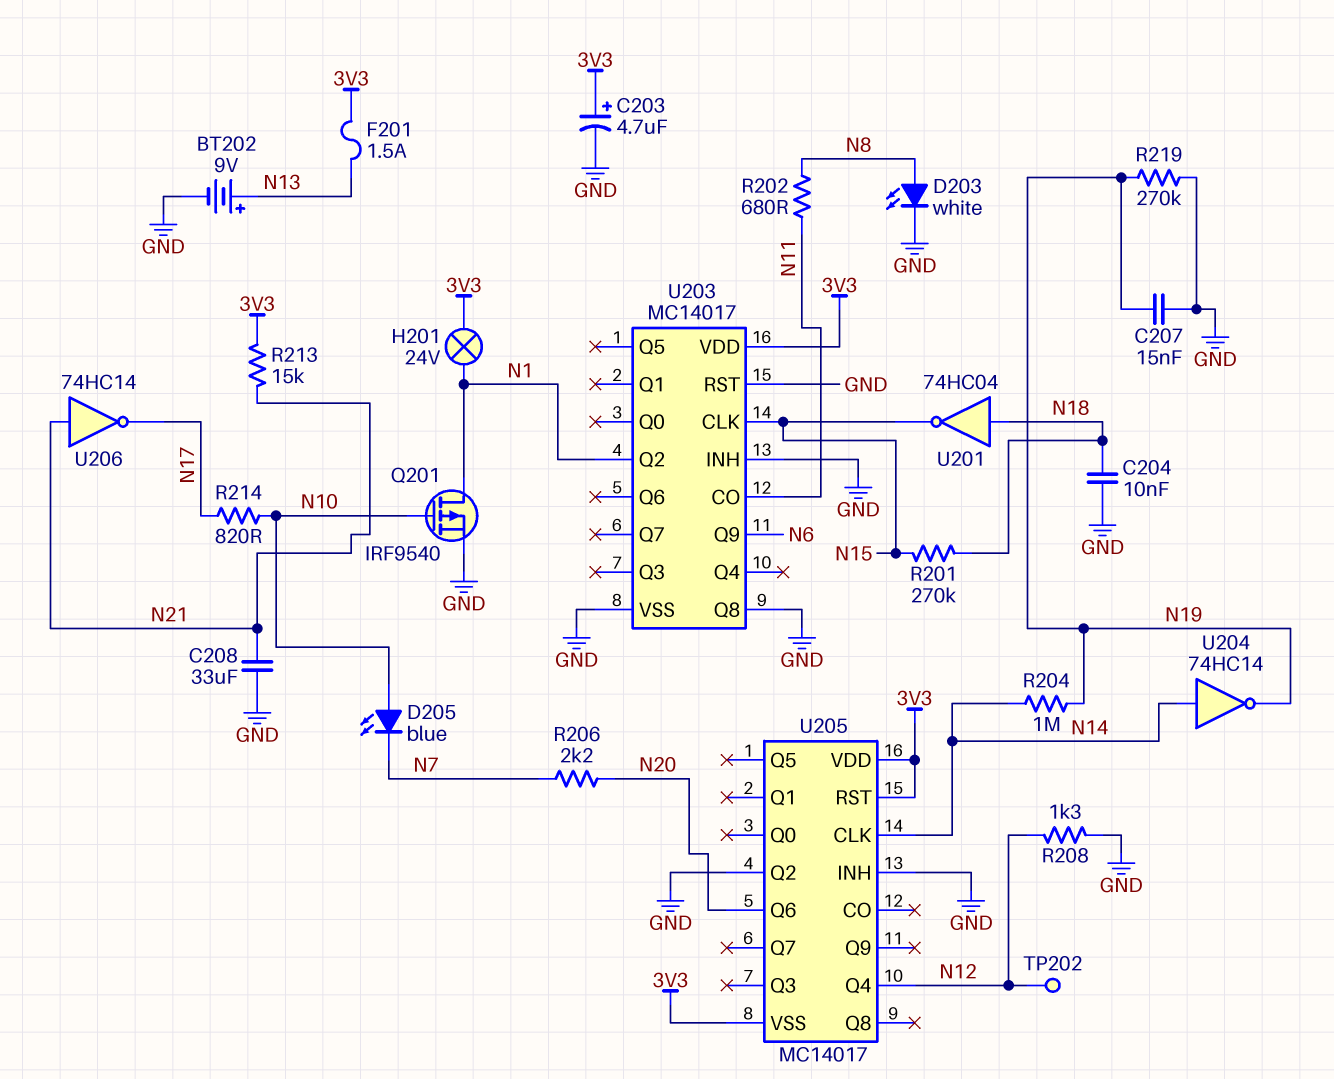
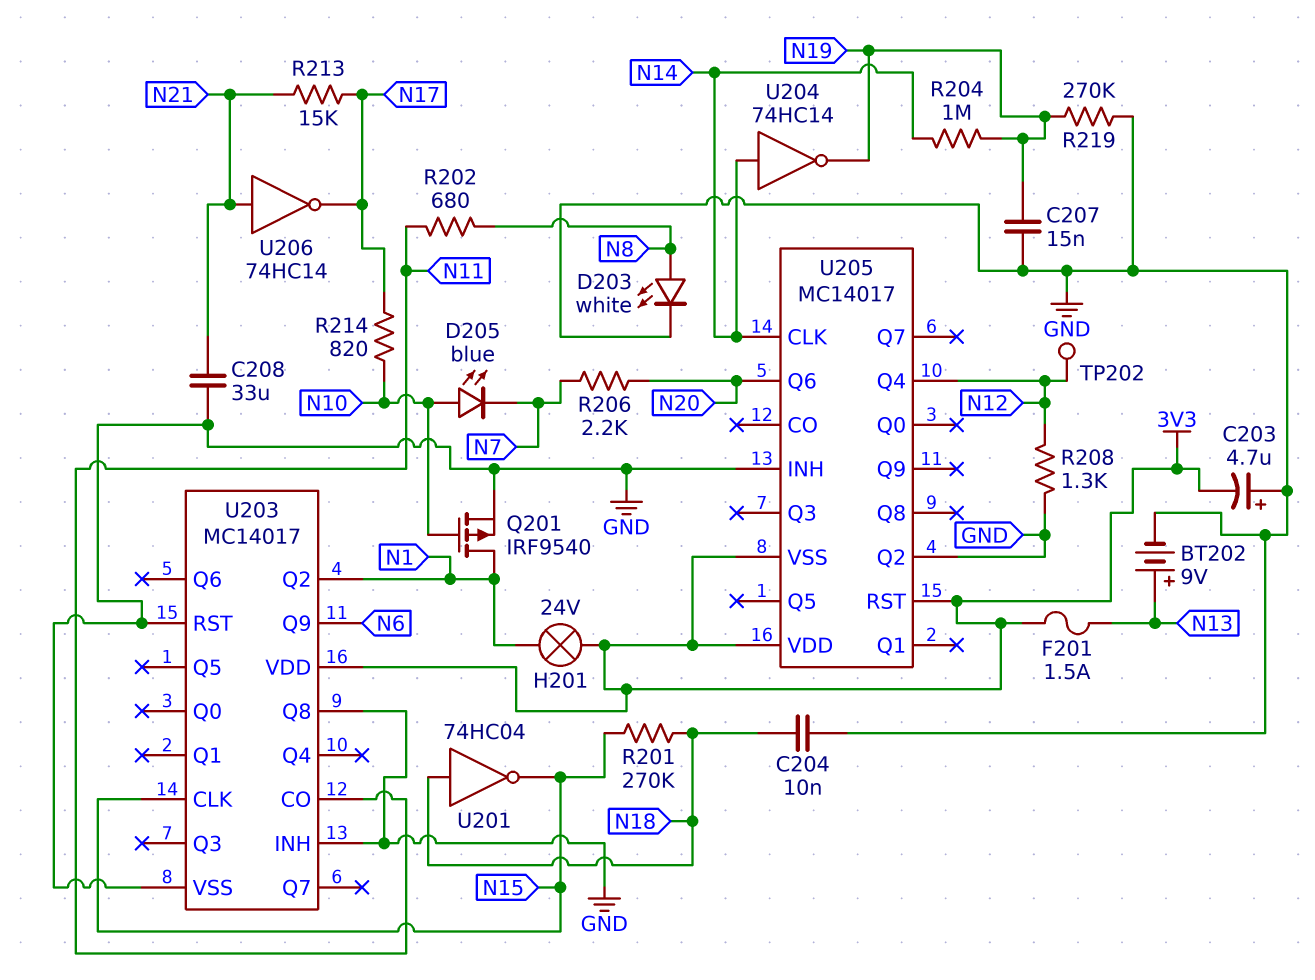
C203: 4.7uF (plus 3V3, minus GND) -> 4.7uF (plus GND, minus 3V3)
R213: 15k (3V3, N21) -> 15k (N17, N21)

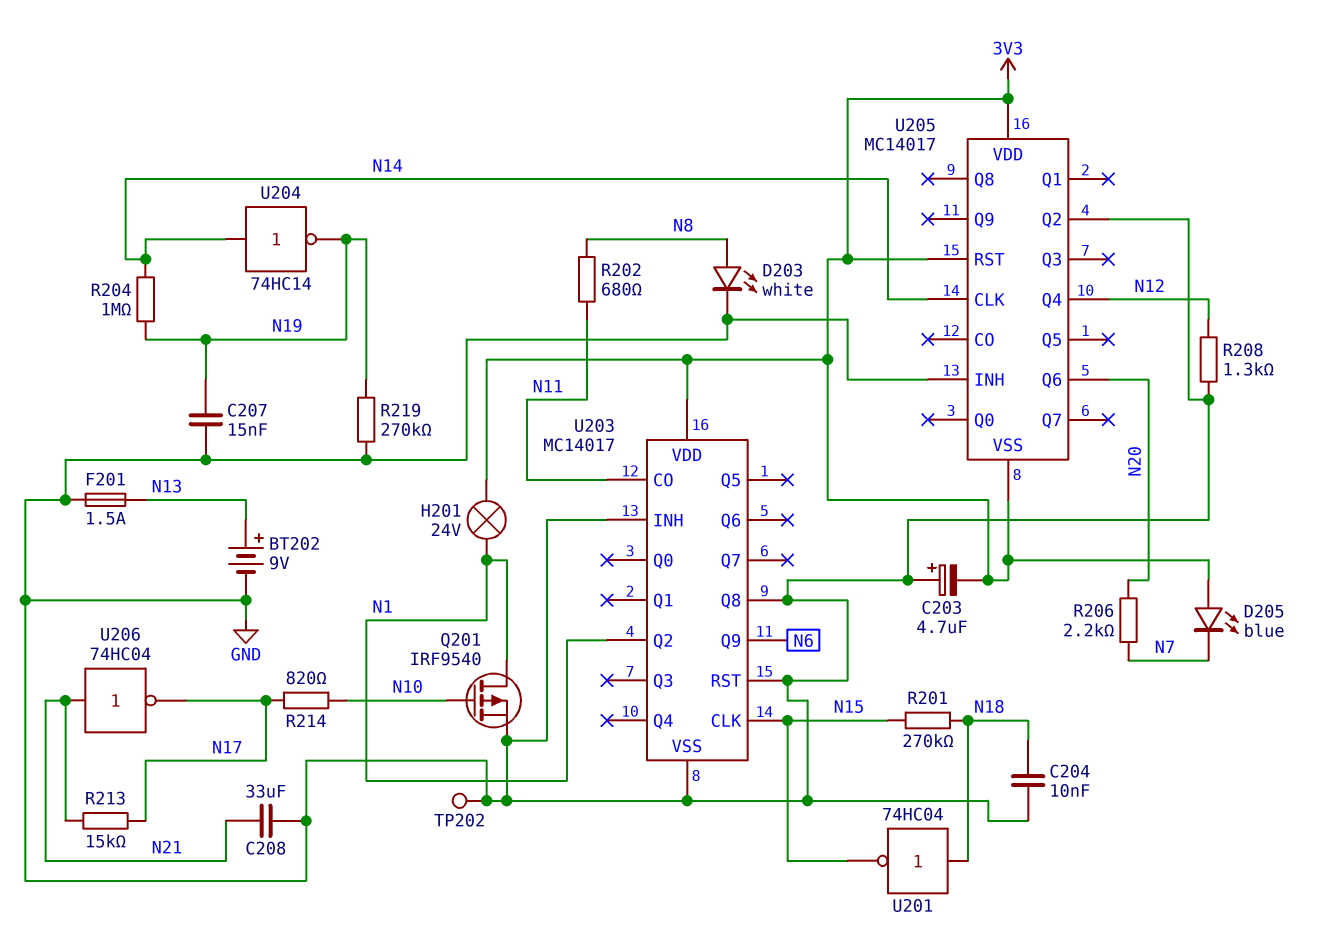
D205: LED blue (A N10, K N7) -> LED blue (A 3V3, K N7)
F201: 1.5A (3V3, N13) -> 1.5A (GND, N13)
TP202: test point (N12) -> test point (GND)
U206: NOT 74HC14 (in N21, out N17) -> NOT 74HC04 (in N21, out N17)

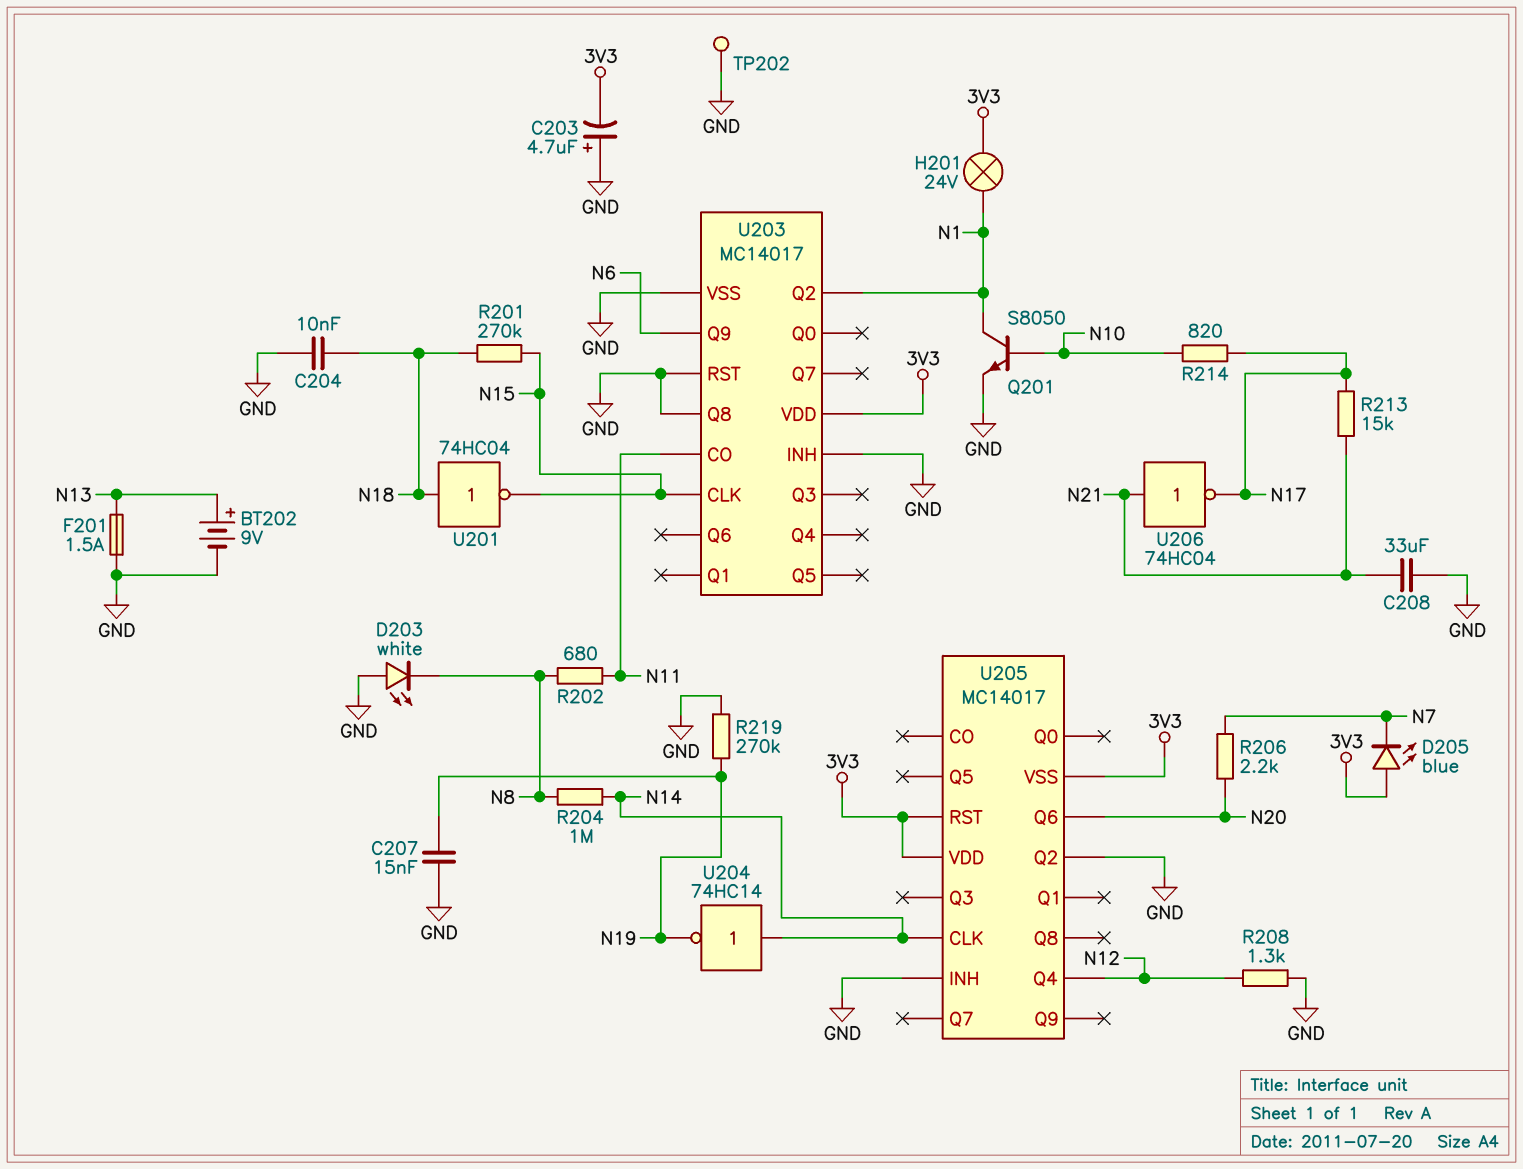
D203: LED white (A N8, K GND) -> LED white (A GND, K N8)
Q201: PMOS IRF9540 (G N10, D N1, S GND) -> NPN S8050 (B N10, C N1, E GND)
R204: 1M (N14, N19) -> 1M (N8, N14)

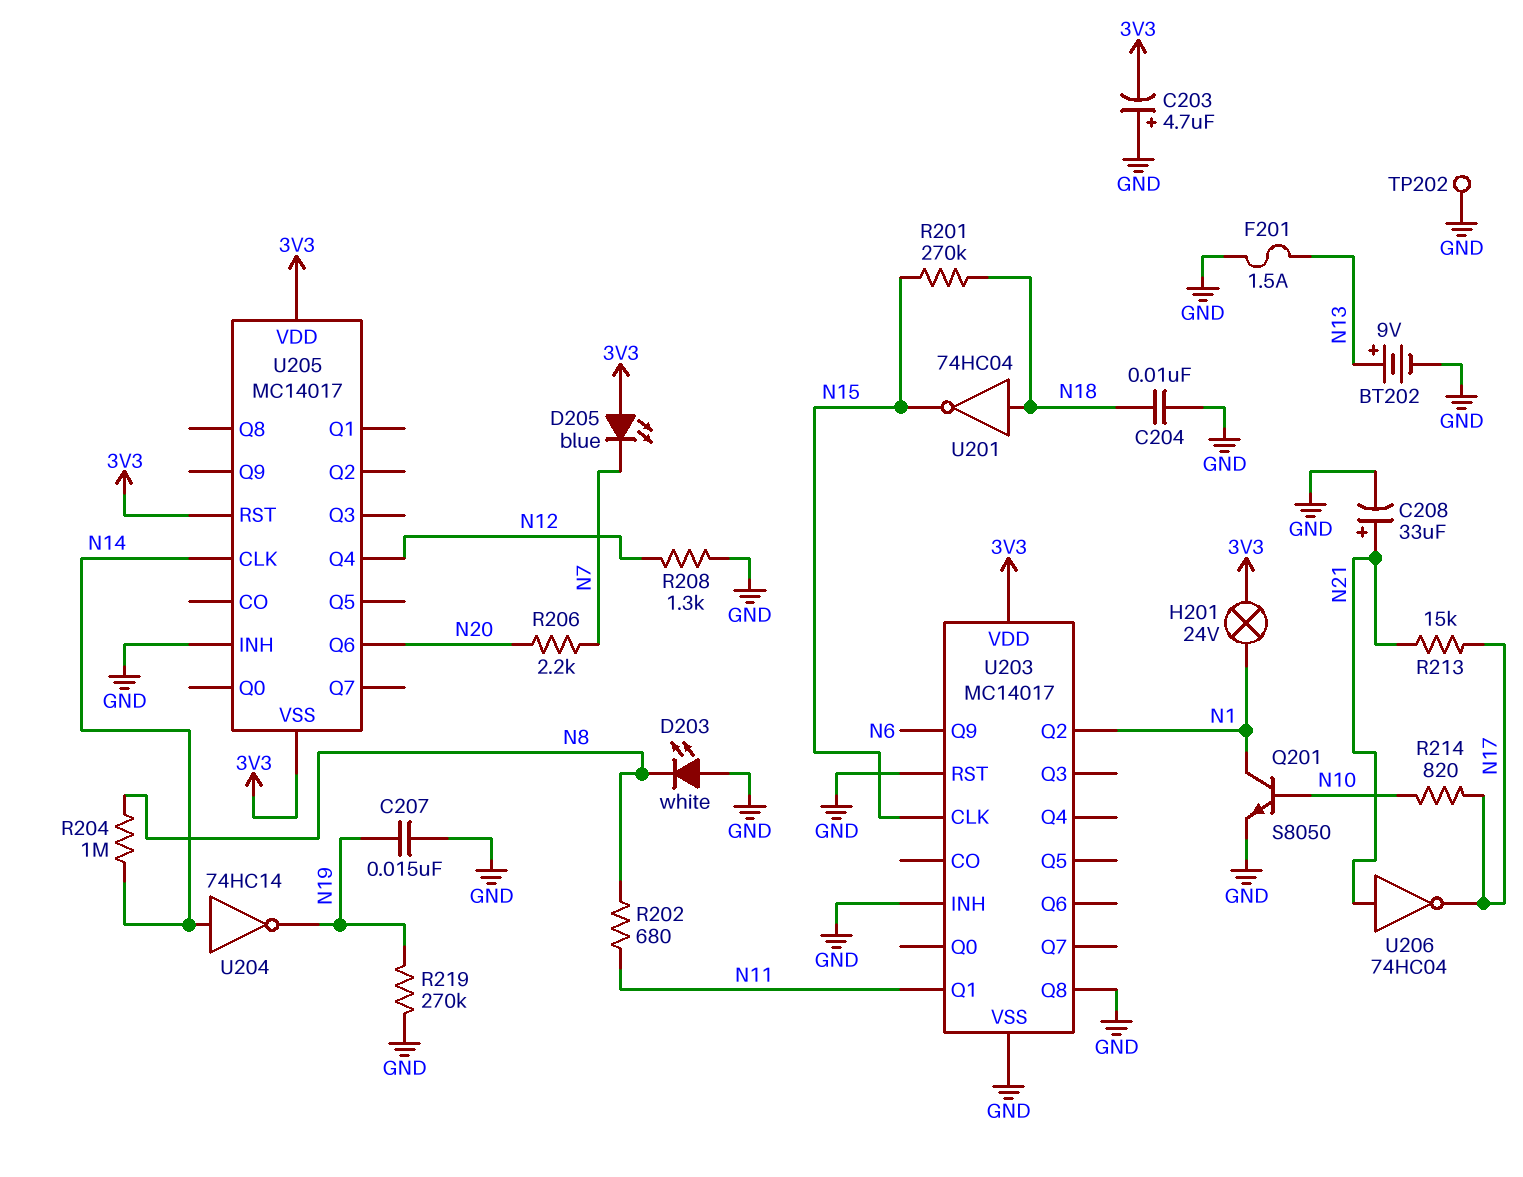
C208: 33uF (GND, N21) -> 33uF (plus N21, minus GND)
U203 pin CO: N11 -> none
U203 pin Q1: none -> N11
U205 pin Q2: GND -> none

